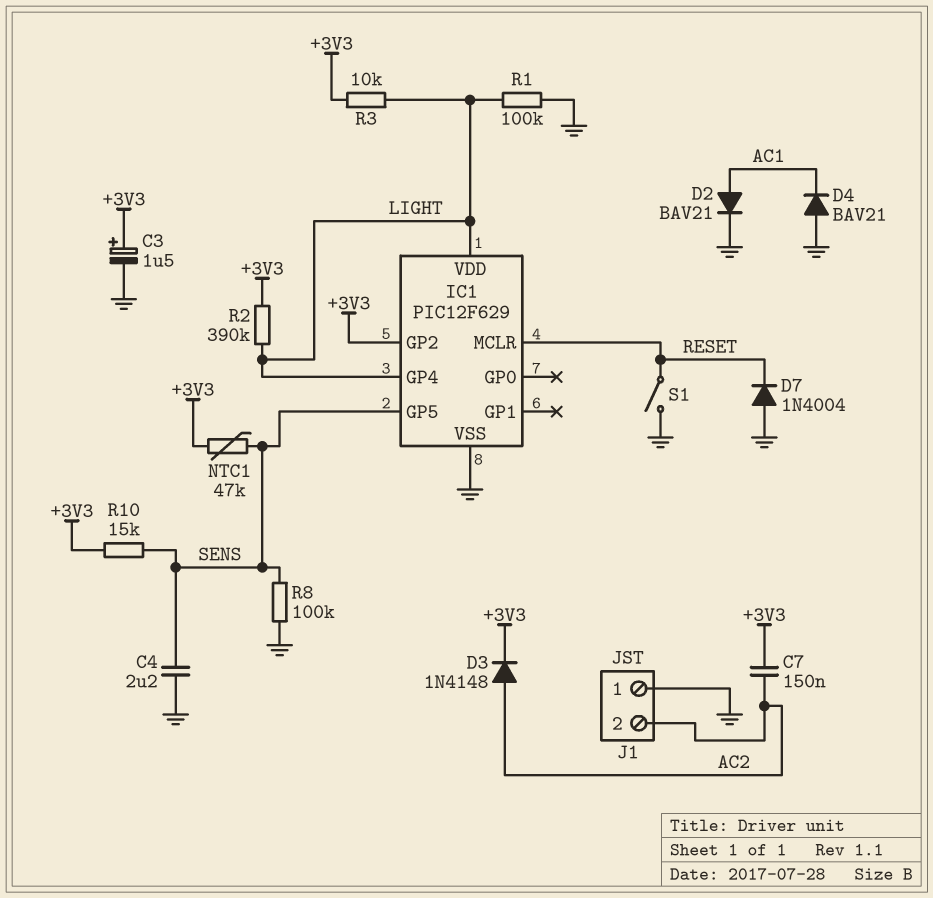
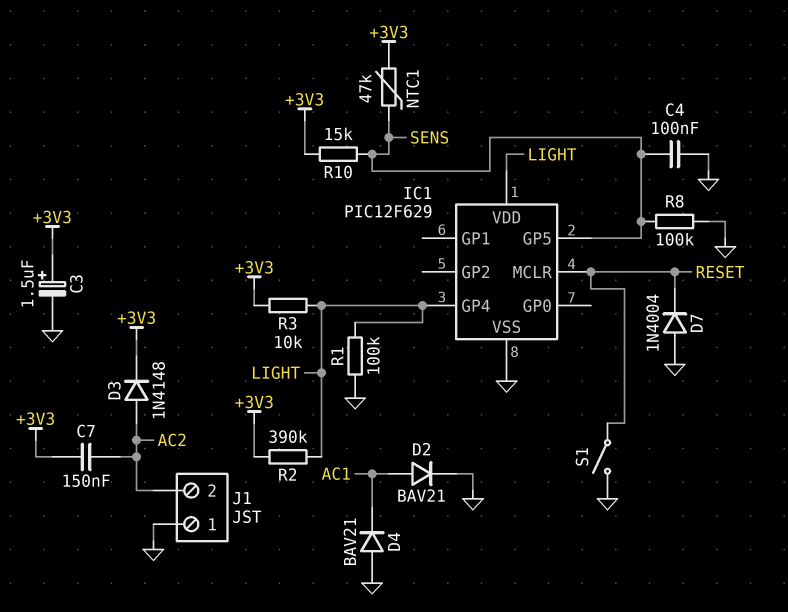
C4: 2.2uF (GND, SENS) -> 100nF (GND, SENS)
IC1 pin GP2: +3V3 -> none

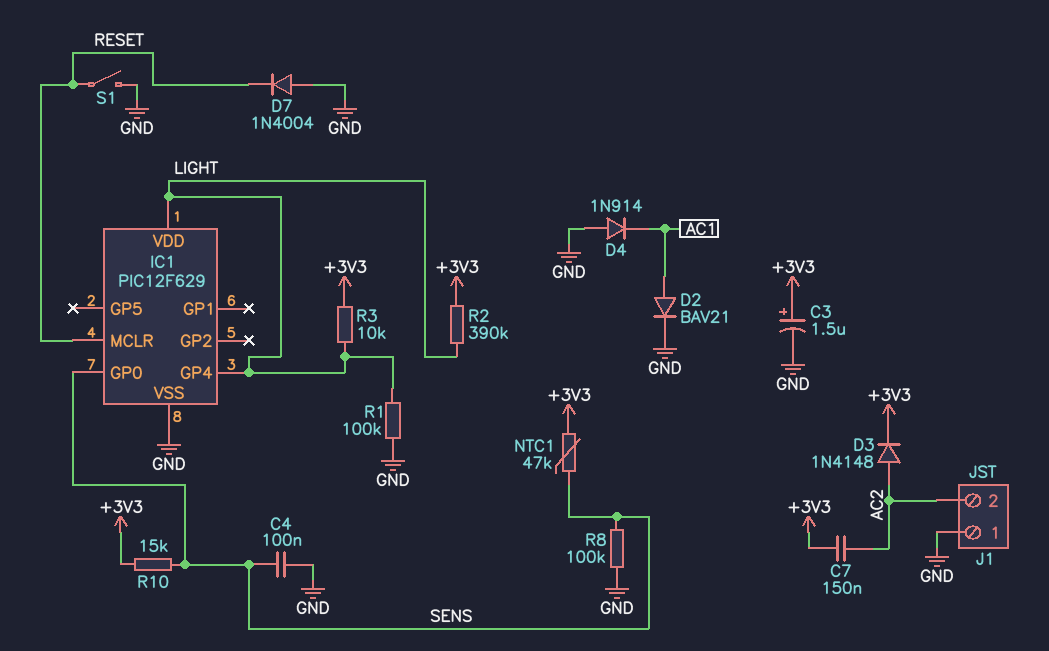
D4: diode BAV21 (A GND, K AC1) -> diode 1N914 (A GND, K AC1)
IC1 pin GP0: none -> SENS
IC1 pin GP5: SENS -> none

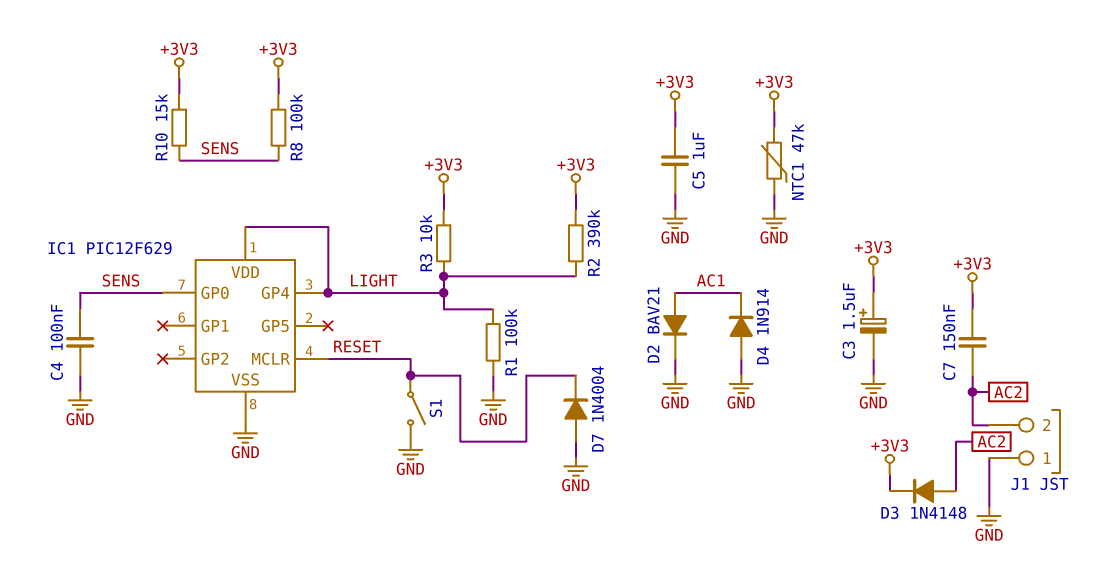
C5: none -> 1uF (+3V3, GND)
NTC1: 47k (+3V3, SENS) -> 47k (+3V3, GND)
R8: 100k (GND, SENS) -> 100k (+3V3, SENS)

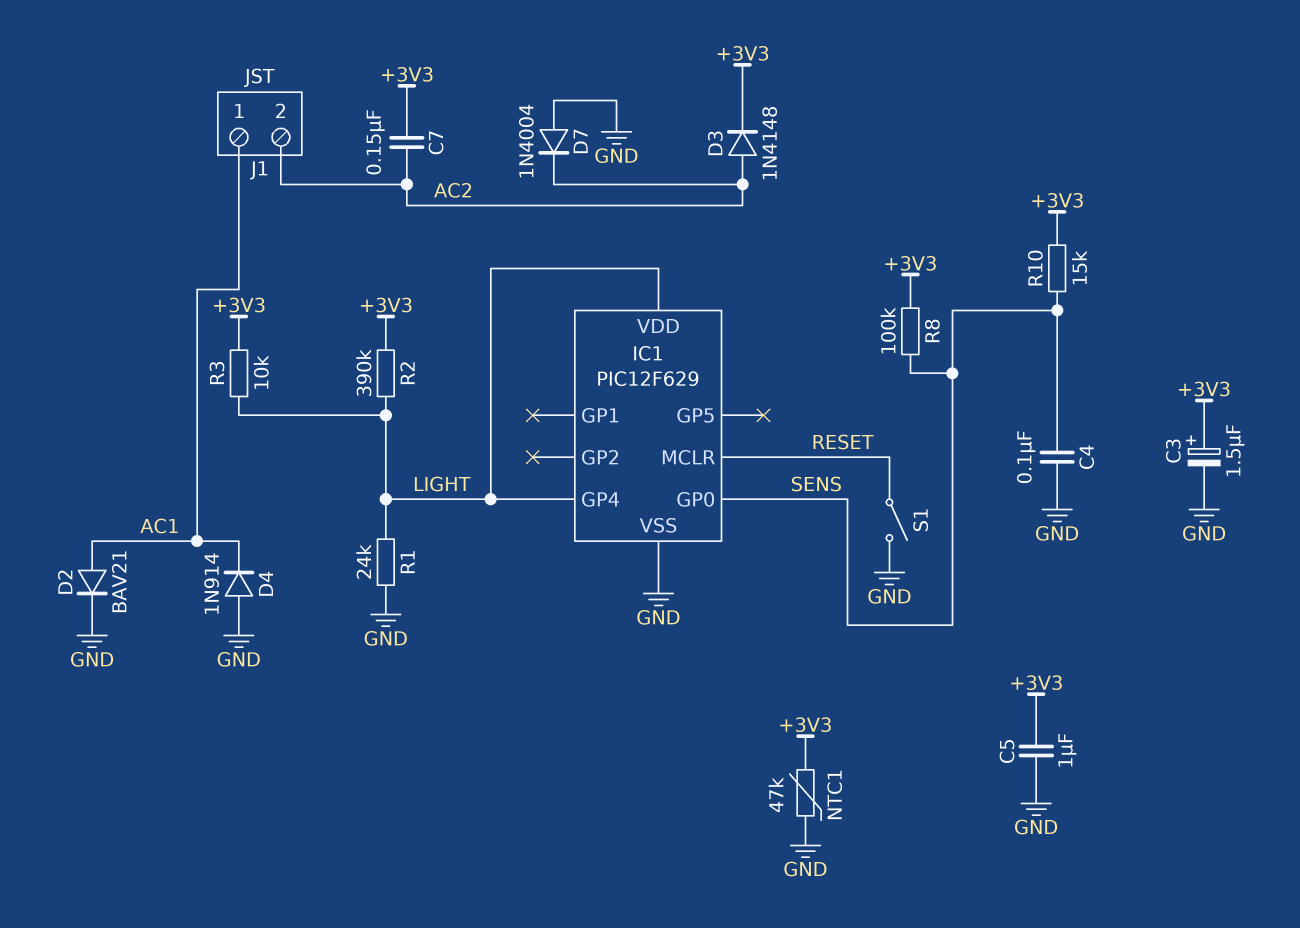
D7: diode 1N4004 (A GND, K RESET) -> diode 1N4004 (A GND, K AC2)
J1 pin 1: GND -> AC1
R1: 100k (GND, LIGHT) -> 24k (GND, LIGHT)

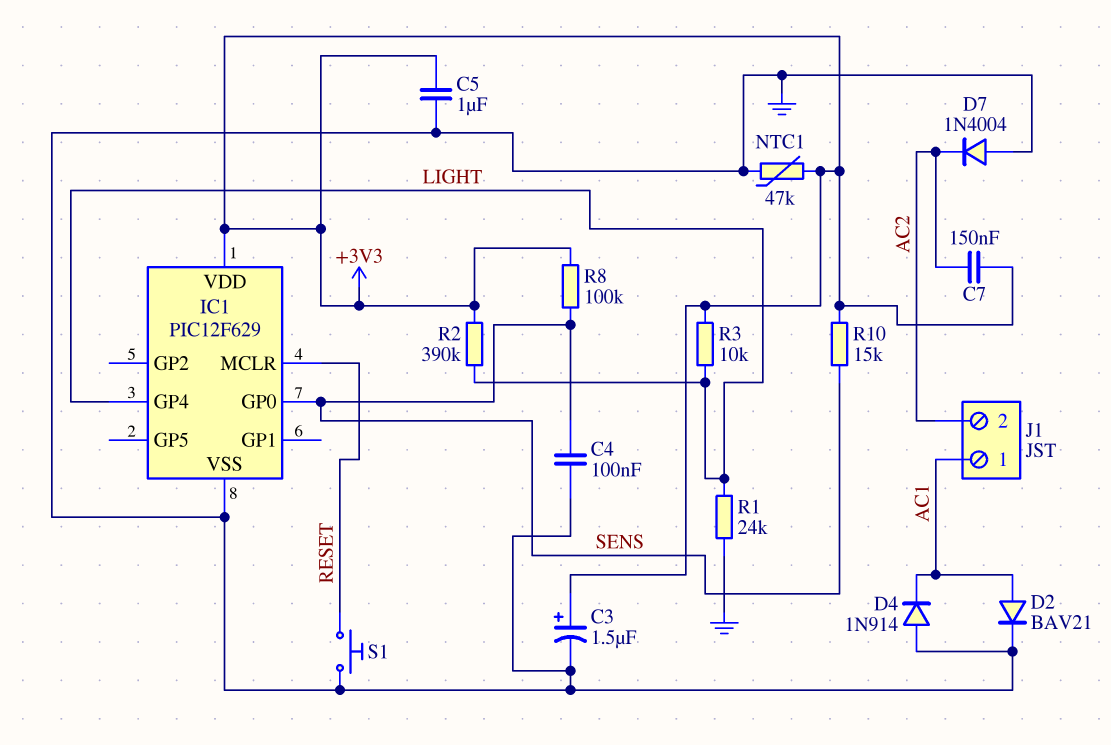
D3: diode 1N4148 (A AC2, K +3V3) -> none
IC1 pin VDD: LIGHT -> +3V3
S1: switch (GND, RESET) -> button (GND, RESET)

